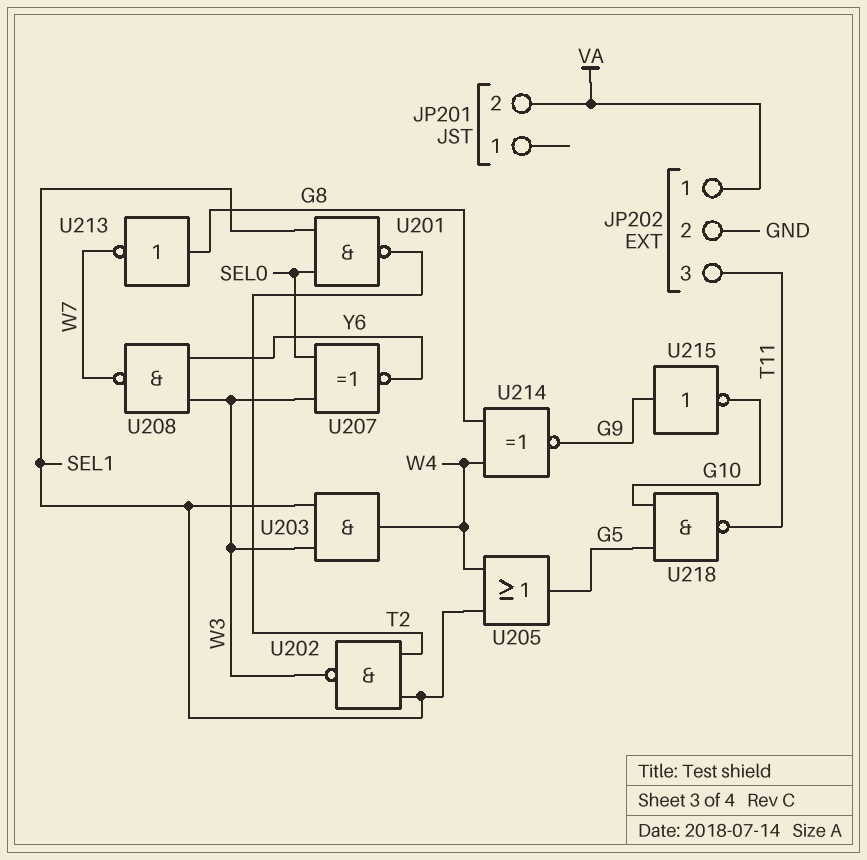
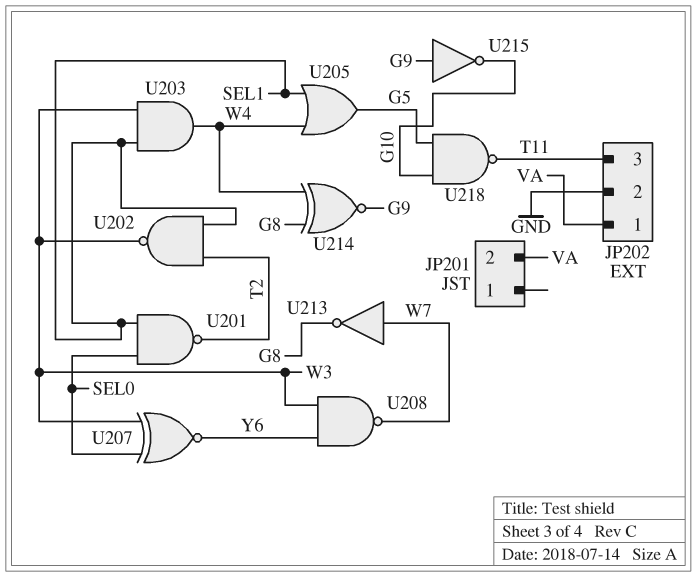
U213: NOT (in G8, out W7) -> NOT (in W7, out G8)

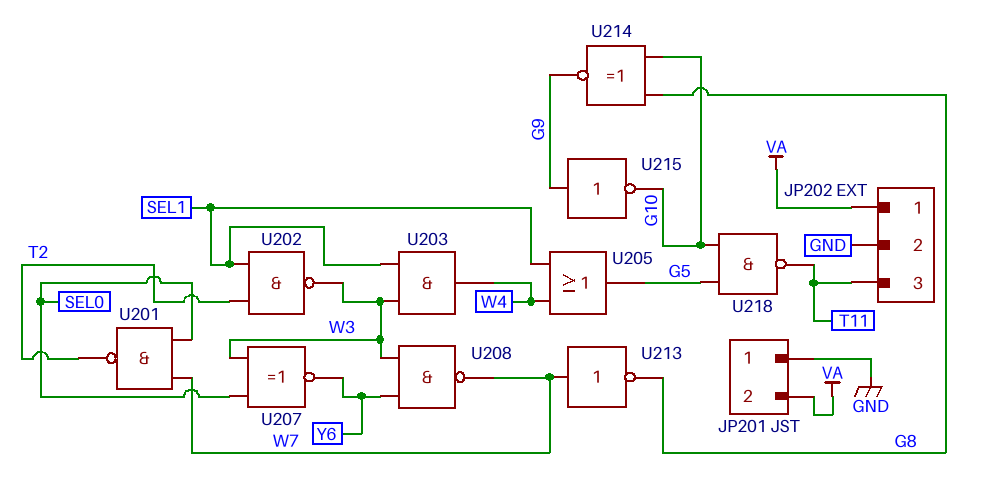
JP201 pin 1: none -> GND
U201: NAND (in SEL0, in SEL1, out T2) -> NAND (in SEL0, in W7, out T2)
U214: XNOR (in G8, in W4, out G9) -> XNOR (in G8, in G10, out G9)

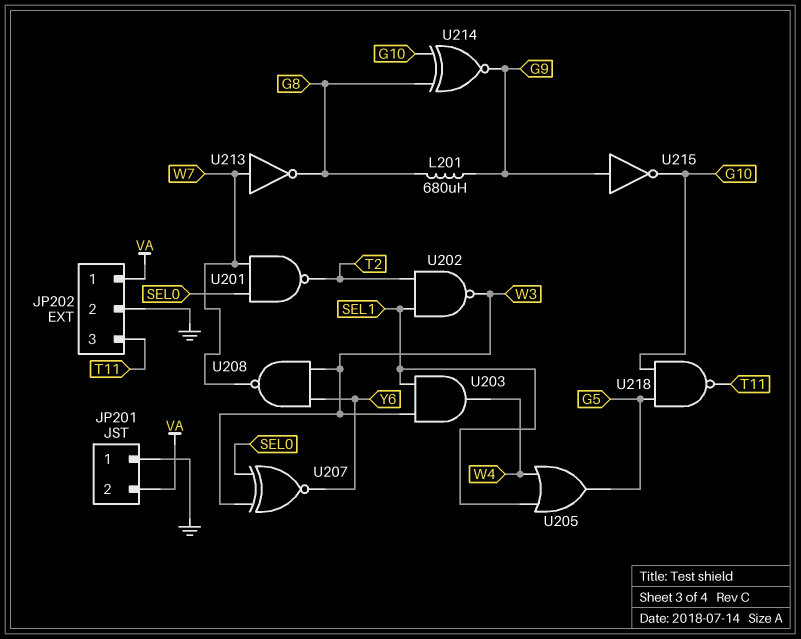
L201: none -> 680uH (G8, G9)

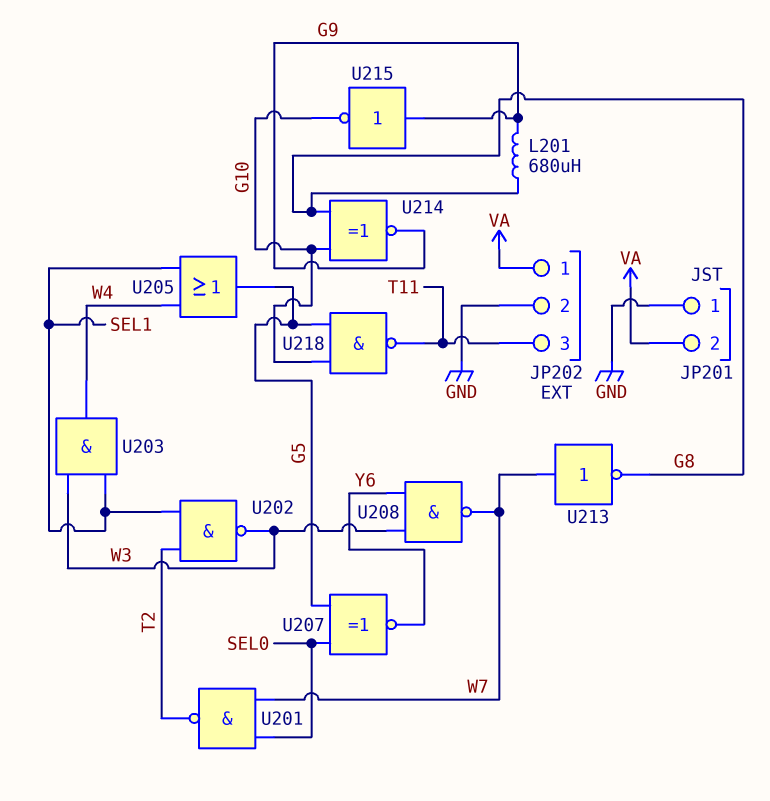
U207: XNOR (in SEL0, in W3, out Y6) -> XNOR (in G5, in SEL0, out Y6)

